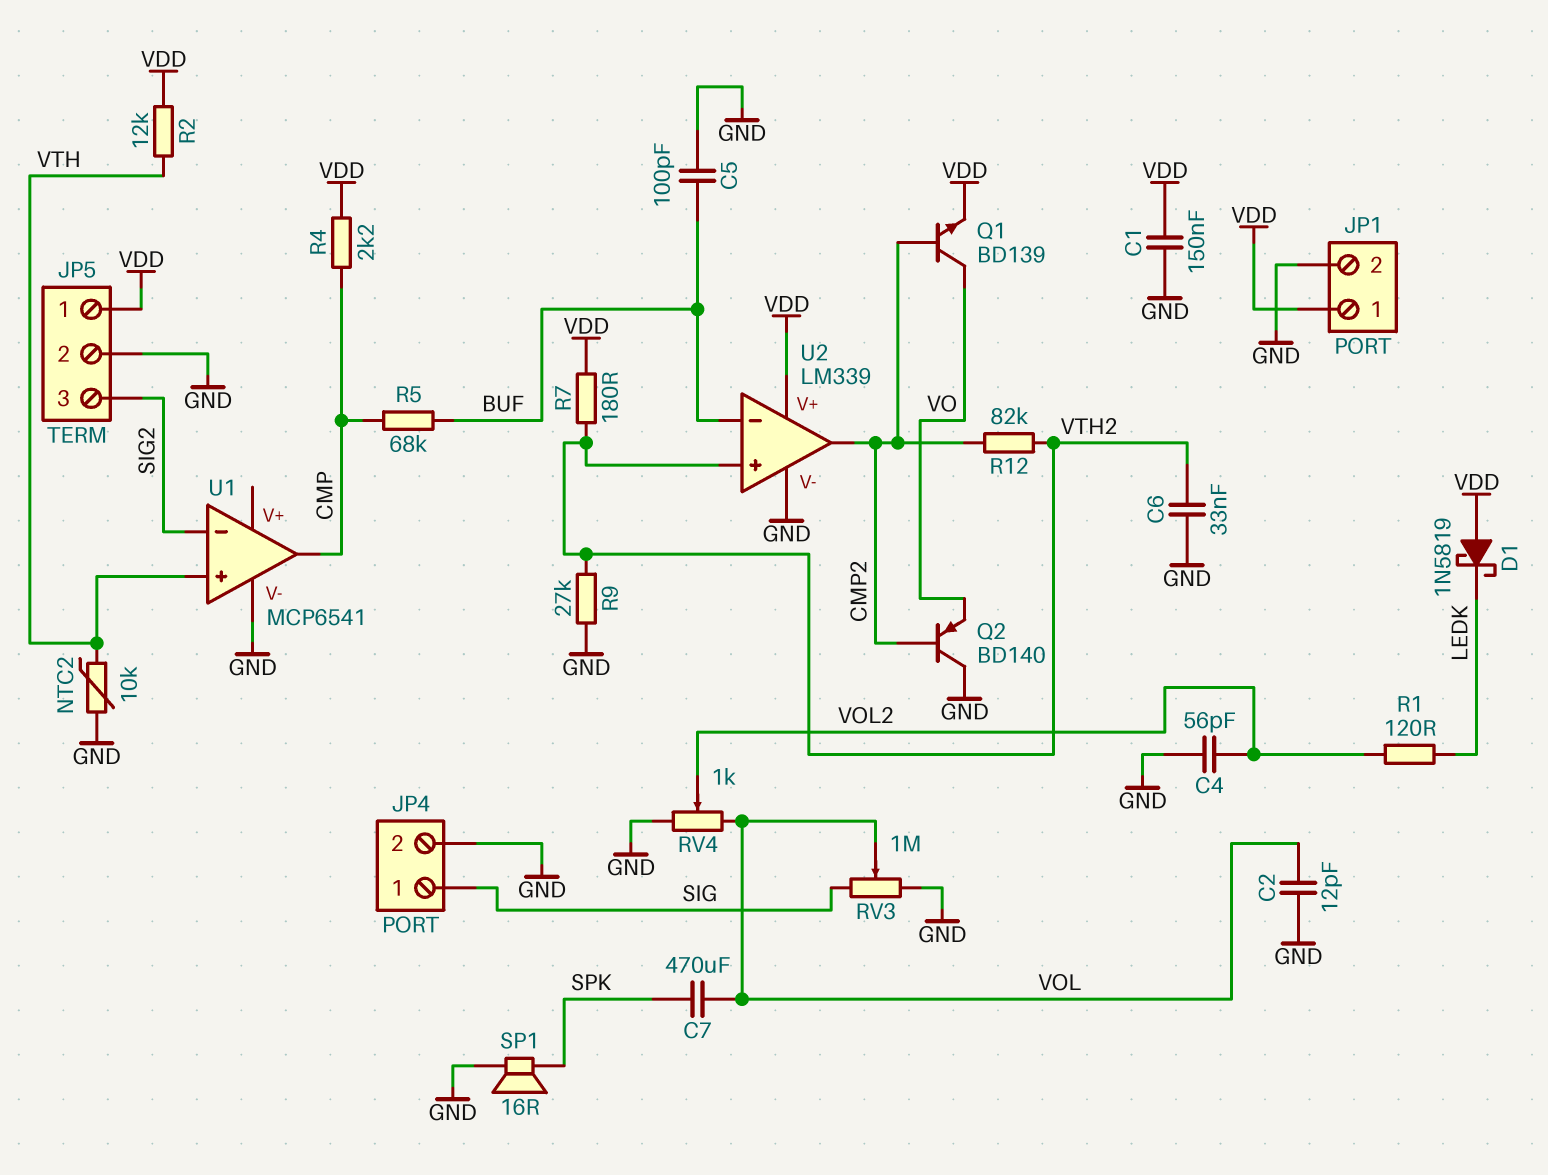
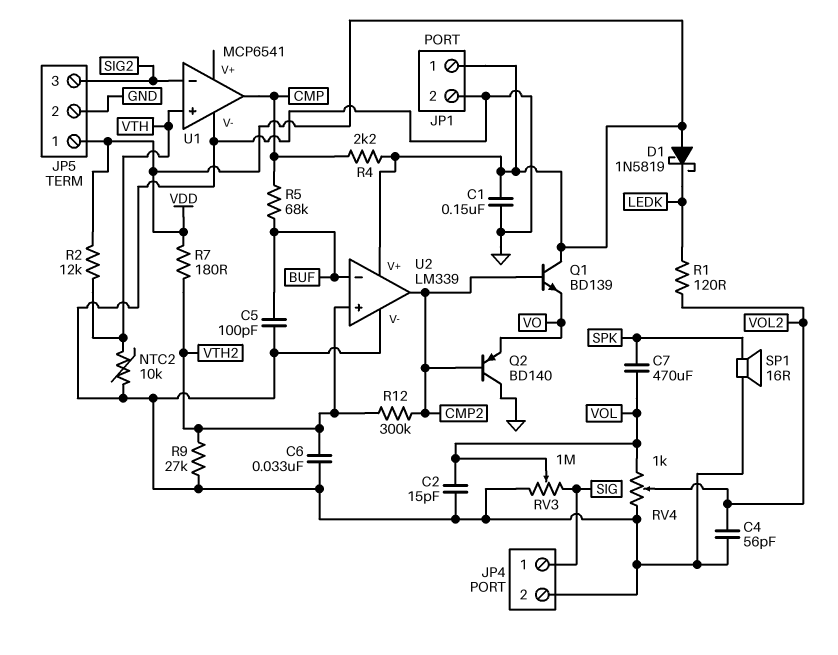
C2: 12pF (GND, VOL) -> 15pF (GND, VOL)
Q1: NPN BD139 (B CMP2, C VO, E VDD) -> NPN BD139 (B CMP2, C VDD, E VO)
R12: 82k (CMP2, VTH2) -> 300k (CMP2, VTH2)

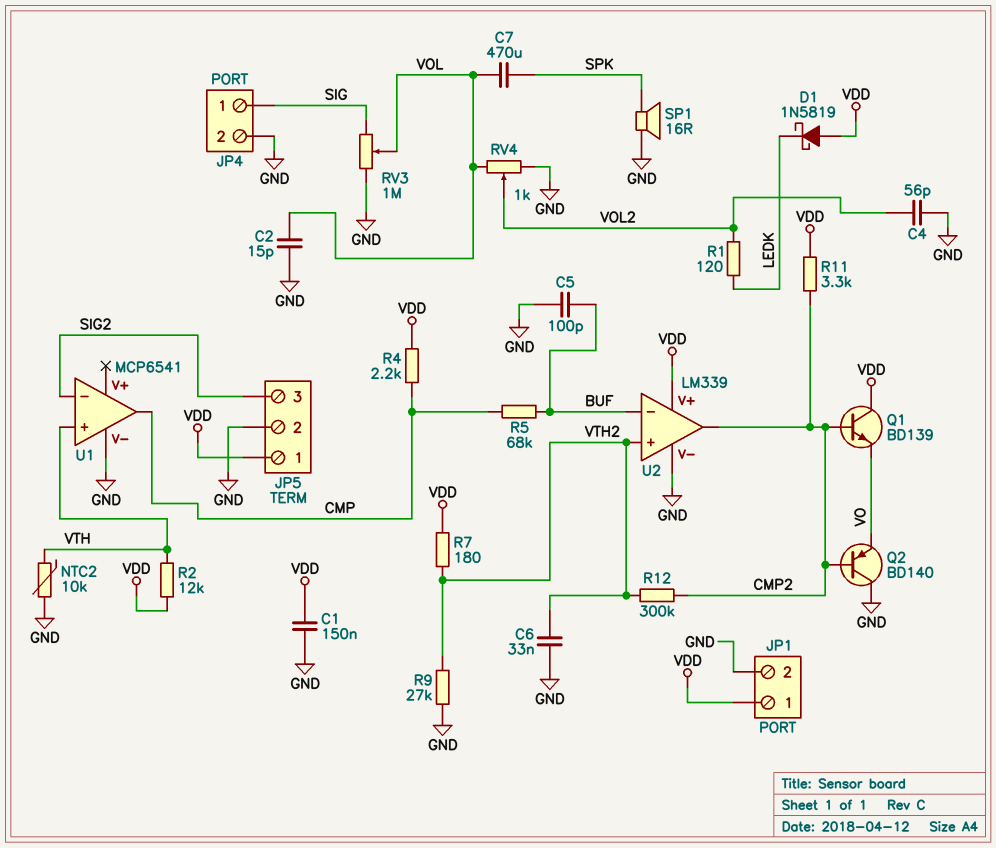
R11: none -> 3.3k (CMP2, VDD)

